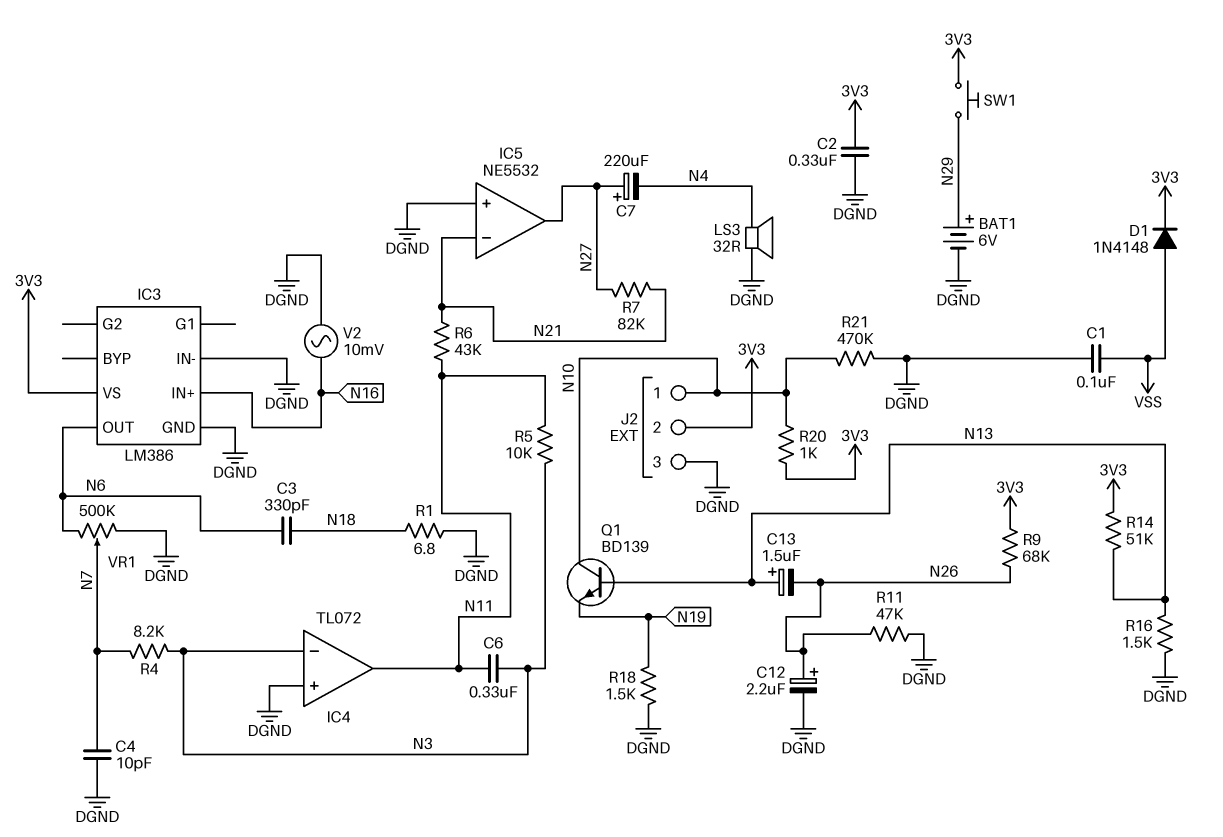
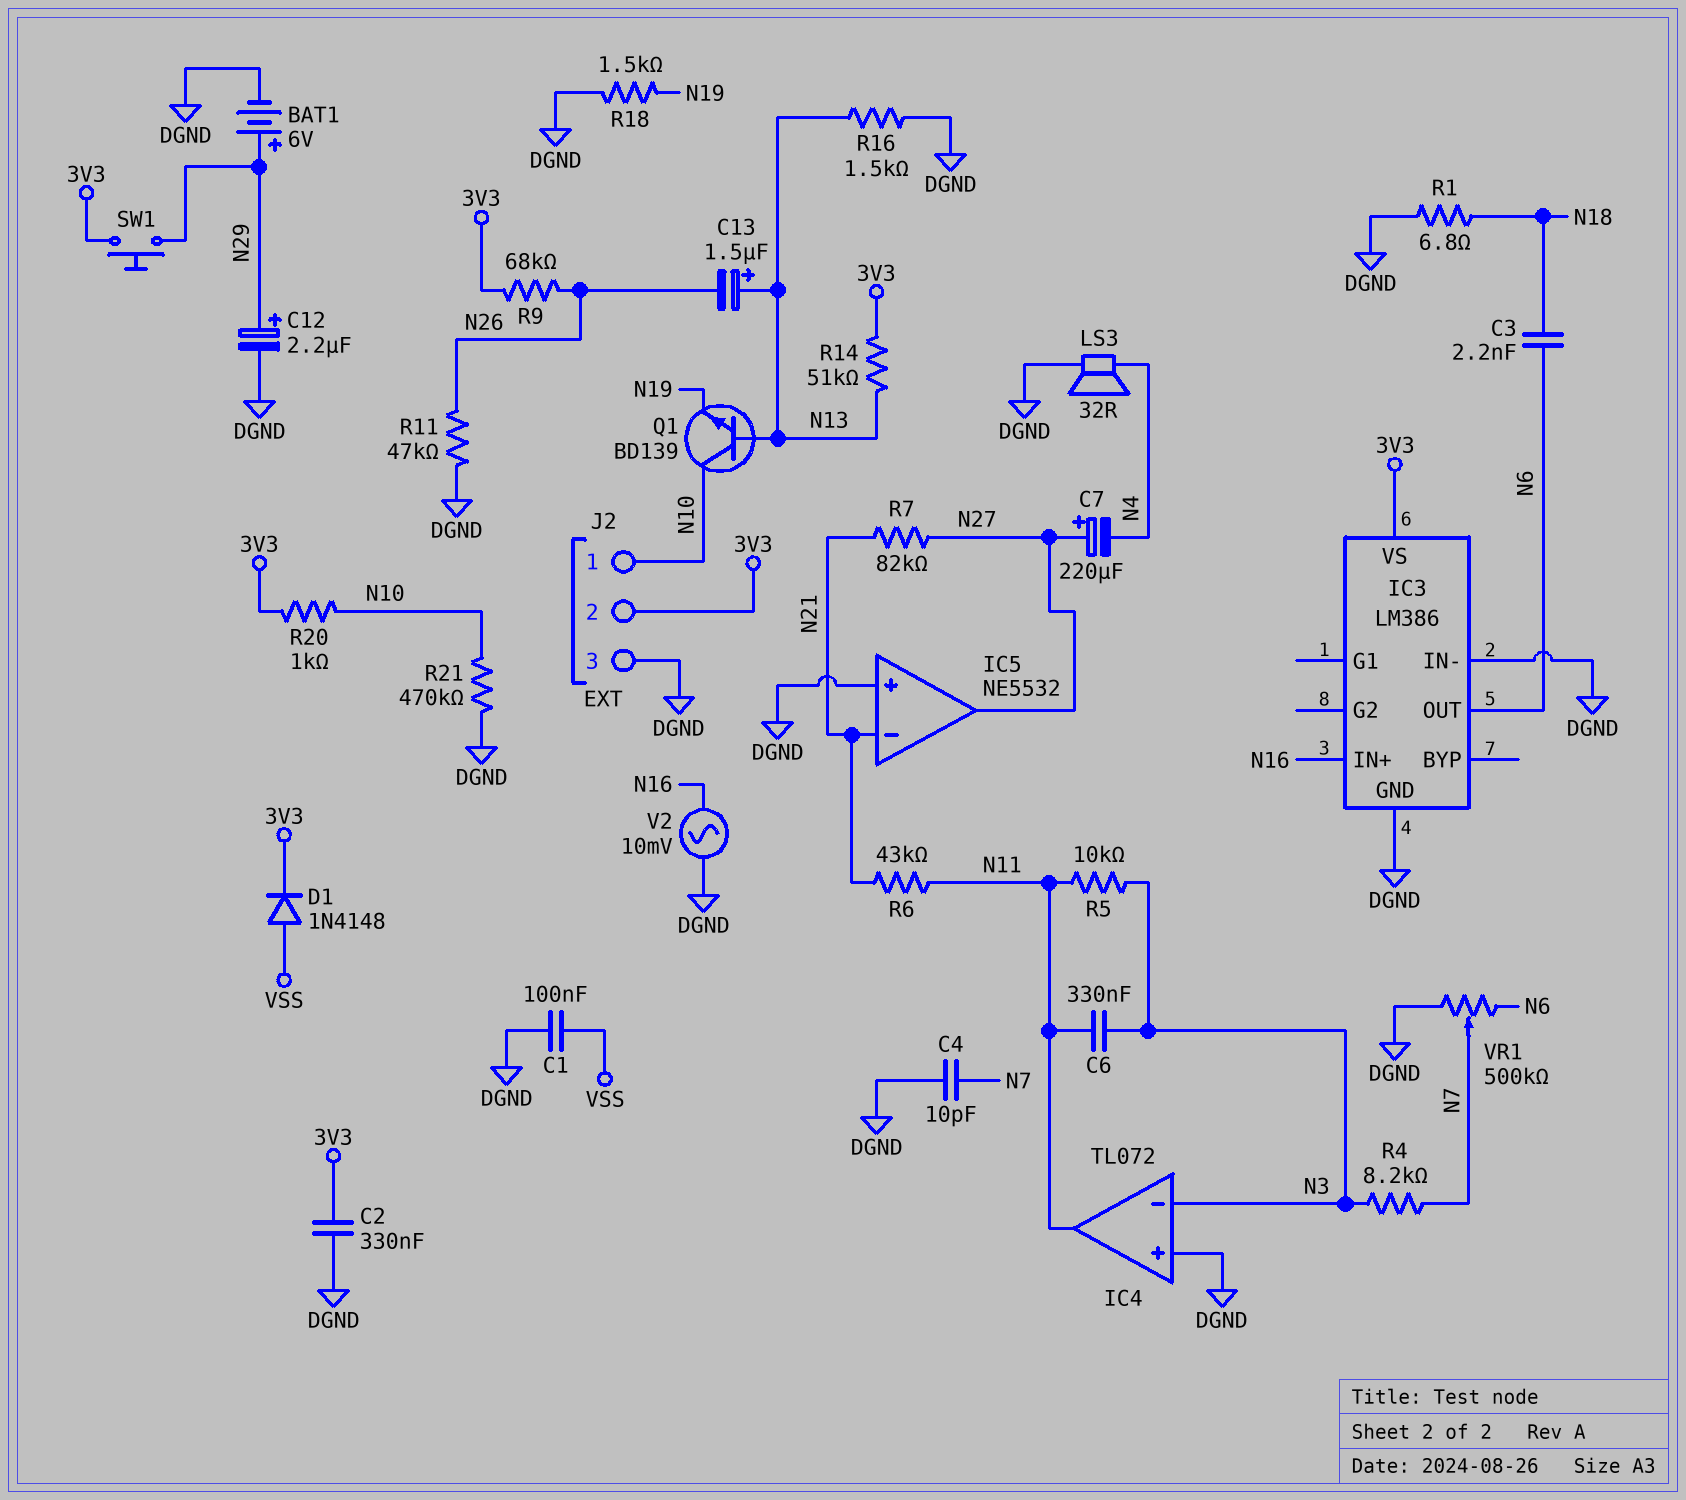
C3: 330pF (N6, N18) -> 2.2nF (N6, N18)
C12: 2.2uF (plus N26, minus DGND) -> 2.2uF (plus N29, minus DGND)

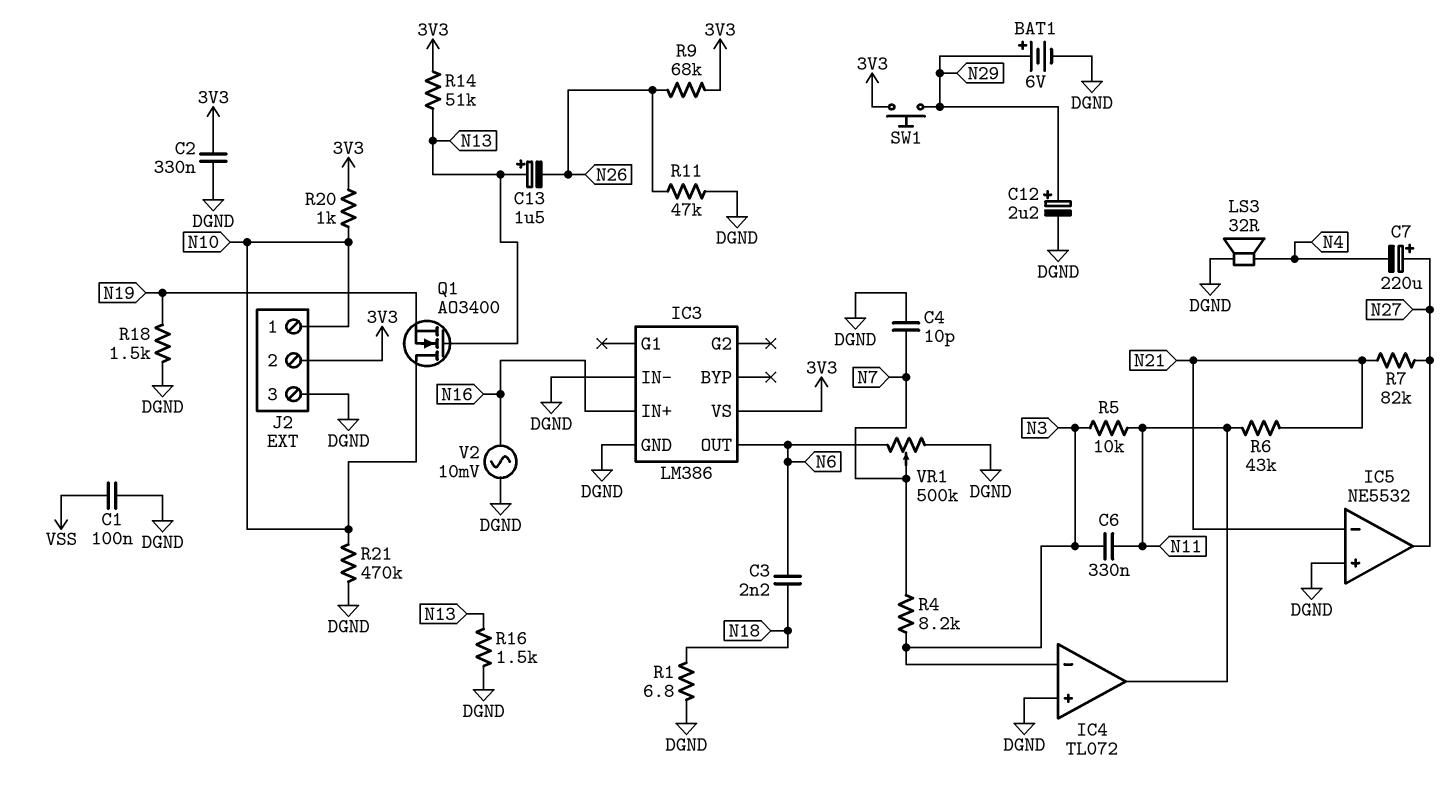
D1: diode 1N4148 (A VSS, K 3V3) -> none
Q1: NPN BD139 (B N13, C N10, E N19) -> NMOS AO3400 (G N13, D N10, S N19)

